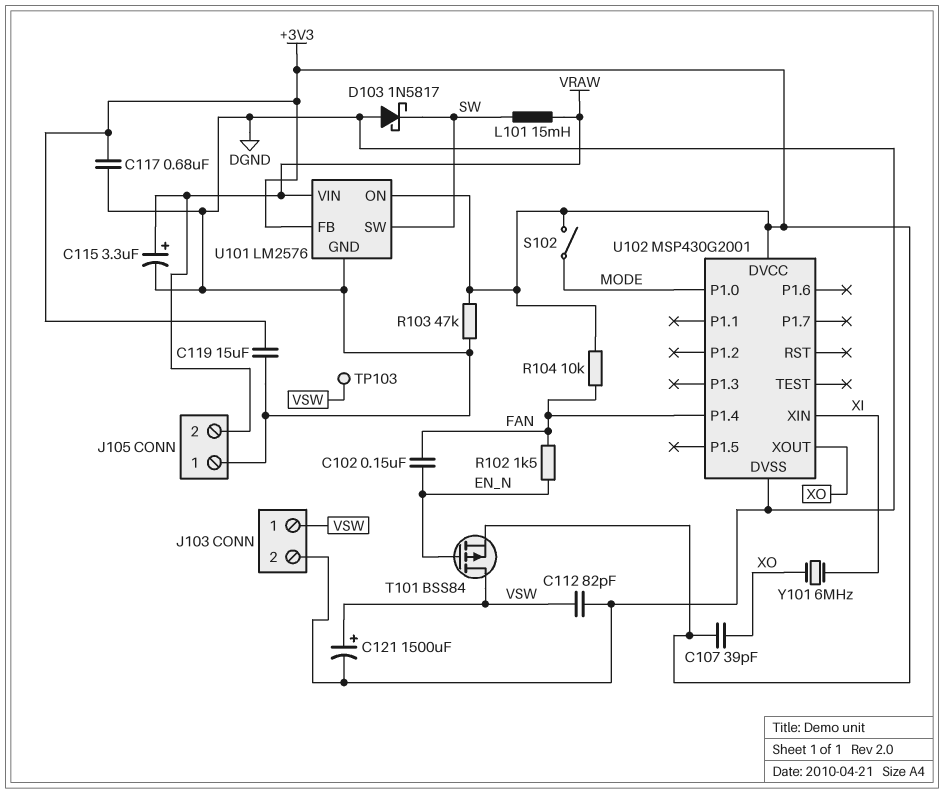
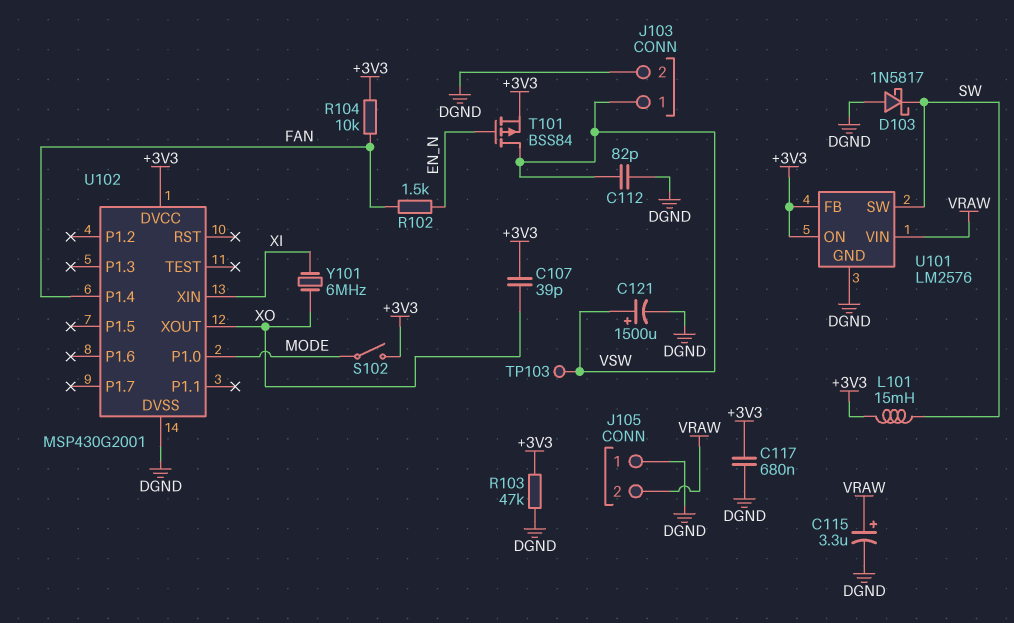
C102: 150nF (EN_N, FAN) -> none
C119: 15uF (+3V3, DGND) -> none
L101: 15mH (SW, VRAW) -> 15mH (+3V3, SW)

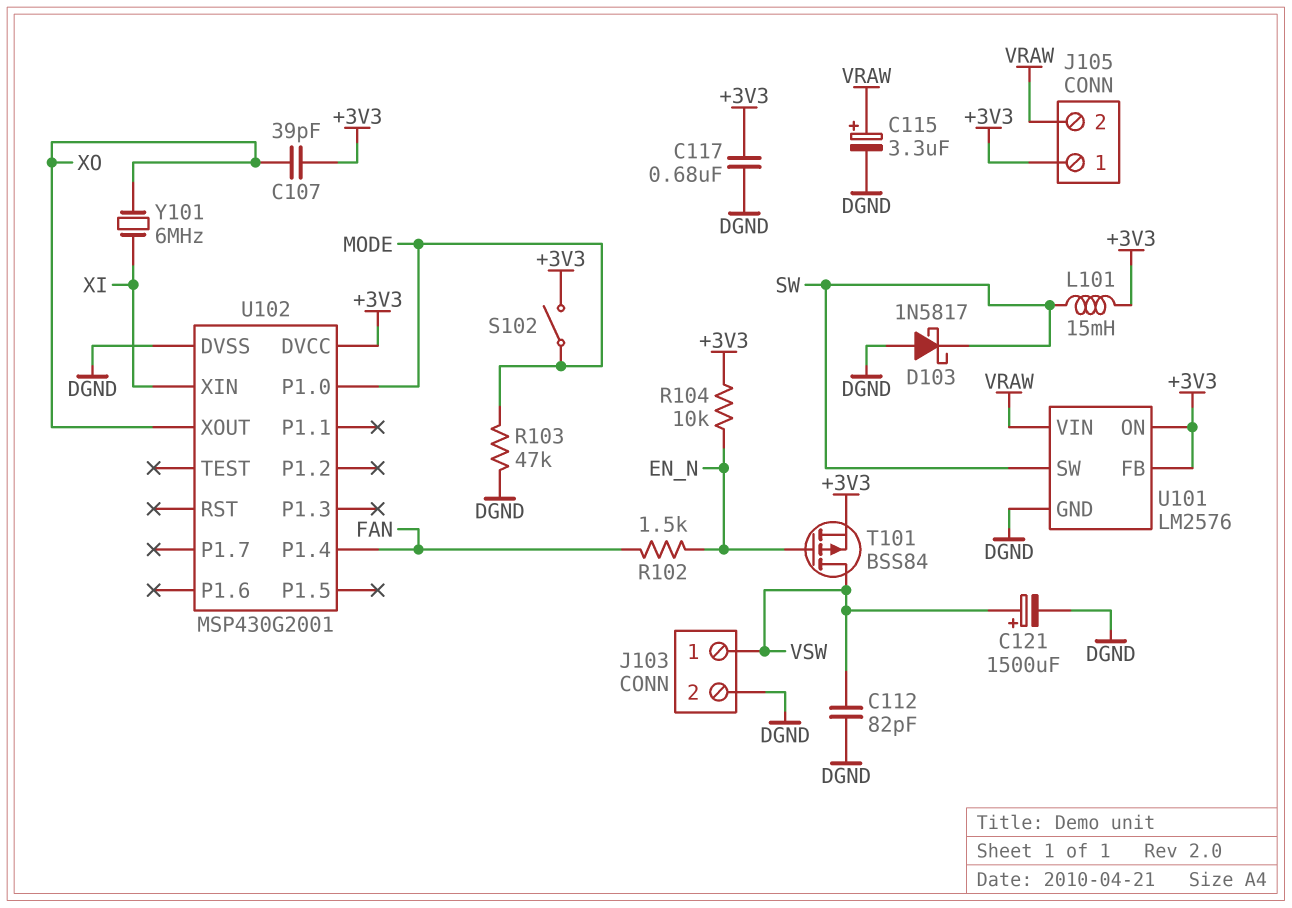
J105 pin 1: DGND -> +3V3
R103: 47k (+3V3, DGND) -> 47k (DGND, MODE)
R104: 10k (+3V3, FAN) -> 10k (+3V3, EN_N)
TP103: test point (VSW) -> none

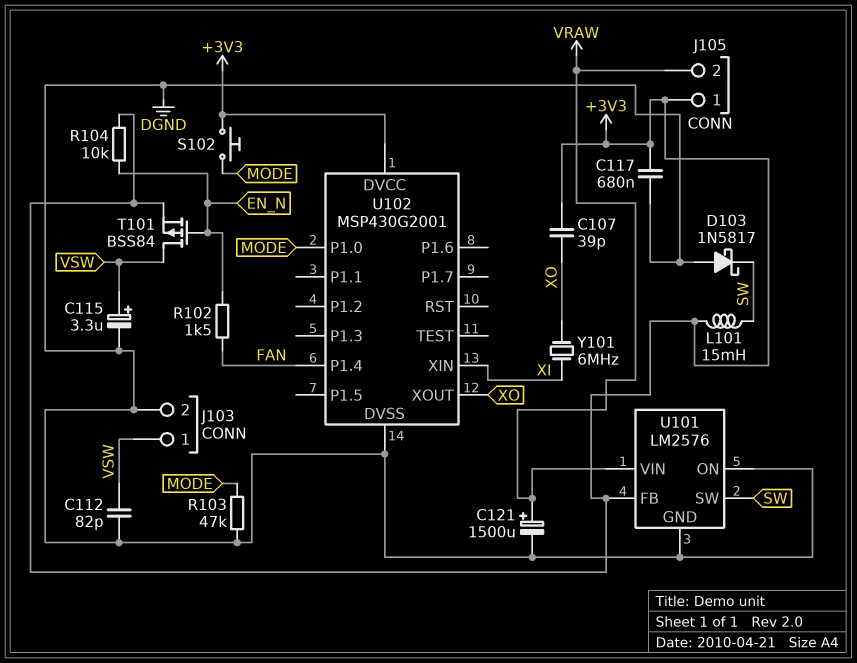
C115: 3.3uF (plus VRAW, minus DGND) -> 3.3uF (plus VSW, minus DGND)
C121: 1500uF (plus VSW, minus DGND) -> 1500uF (plus VRAW, minus DGND)
S102: switch (+3V3, MODE) -> button (+3V3, MODE)
U101 pin ON: +3V3 -> DGND

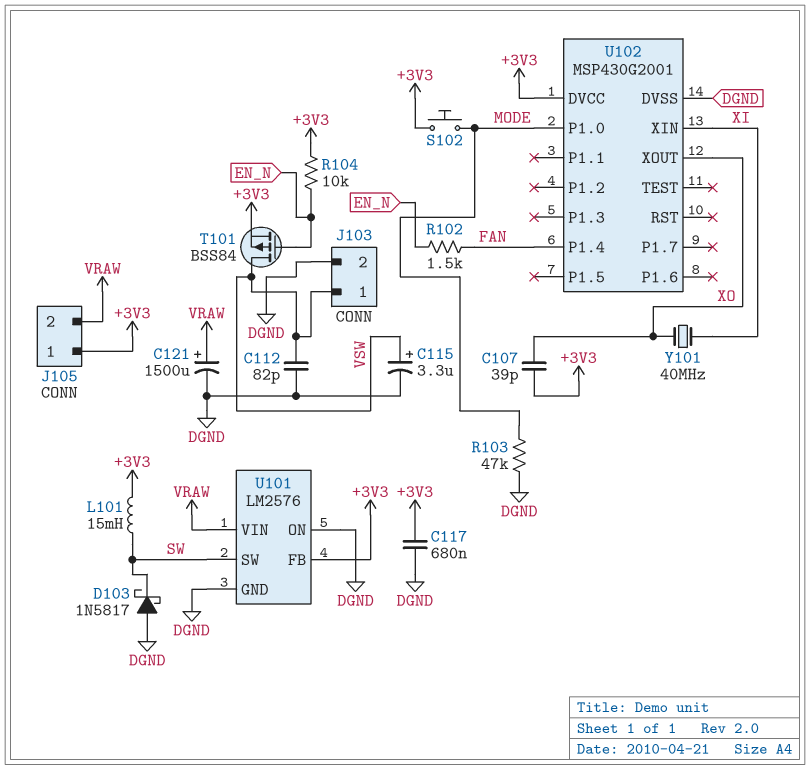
Y101: 6MHz (XI, XO) -> 40MHz (XI, XO)

